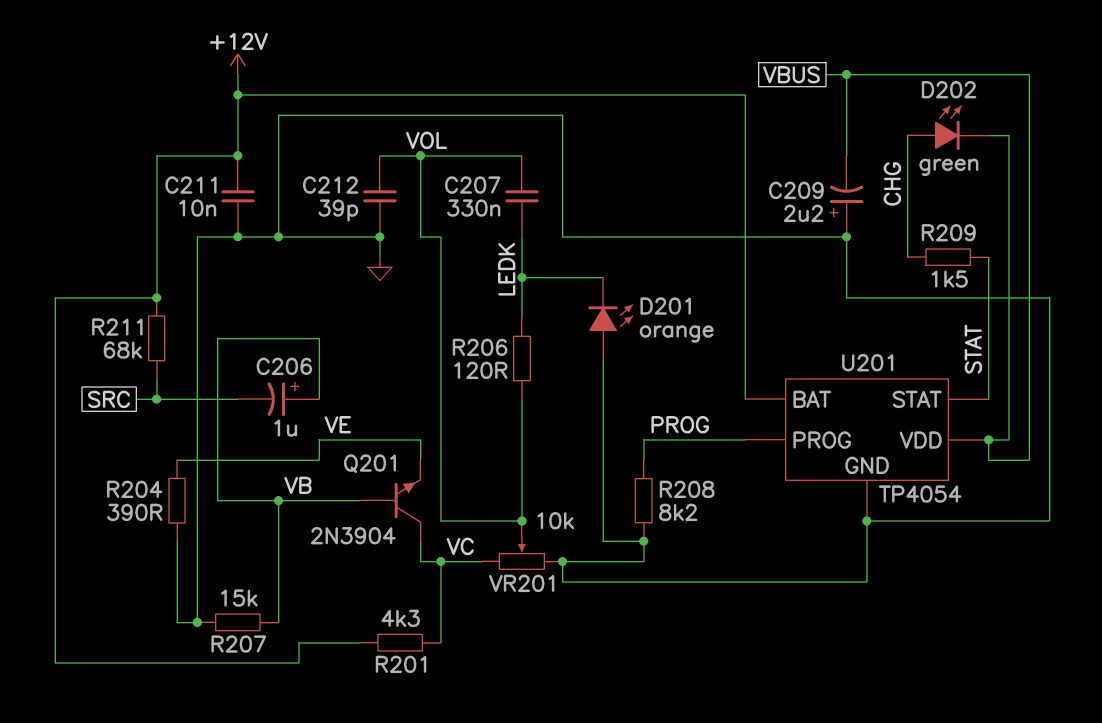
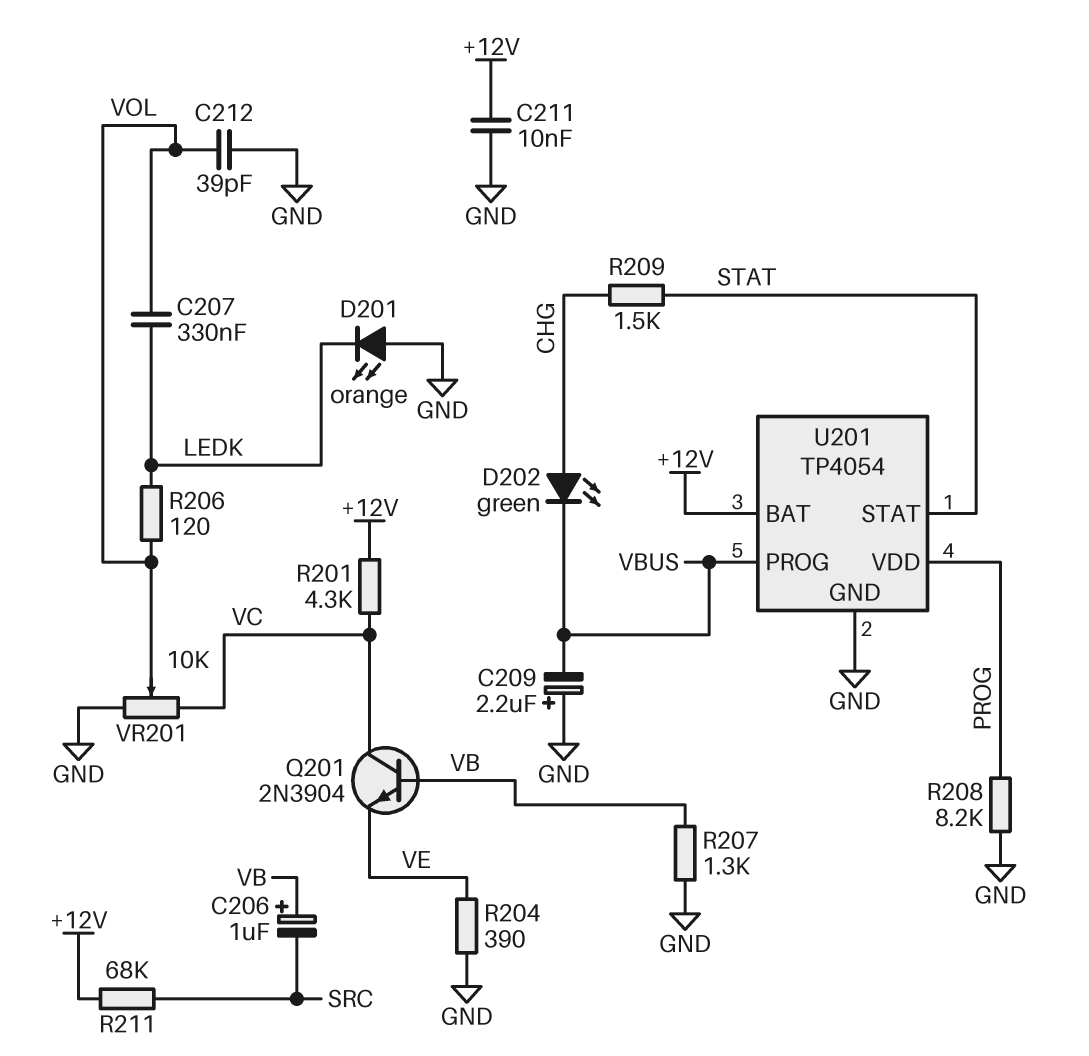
R207: 15k (GND, VB) -> 1.3k (GND, VB)
U201 pin PROG: PROG -> VBUS
U201 pin VDD: VBUS -> PROG

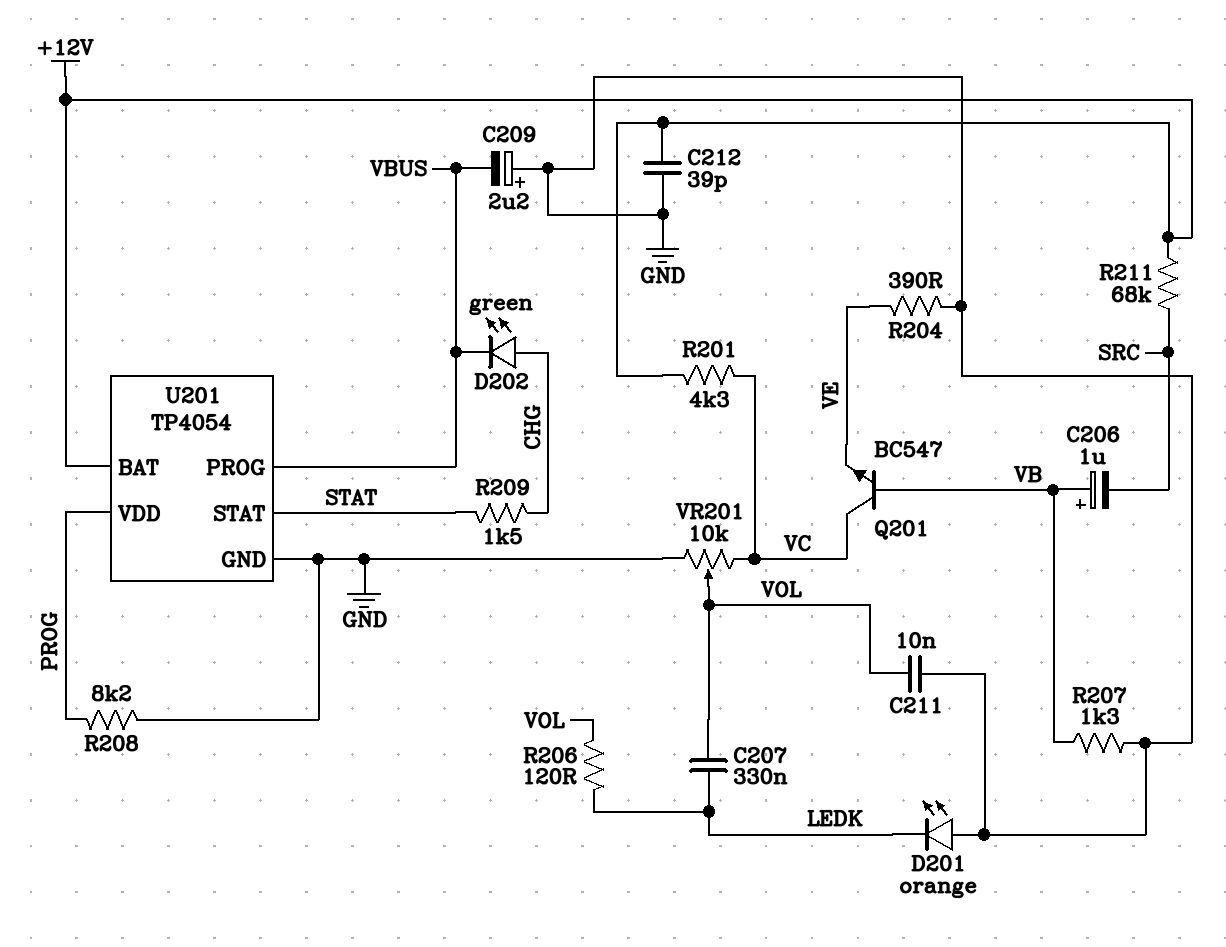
C211: 10nF (+12V, GND) -> 10nF (GND, VOL)
C212: 39pF (GND, VOL) -> 39pF (+12V, GND)
Q201: NPN 2N3904 (B VB, C VC, E VE) -> NPN BC547 (B VB, C VC, E VE)

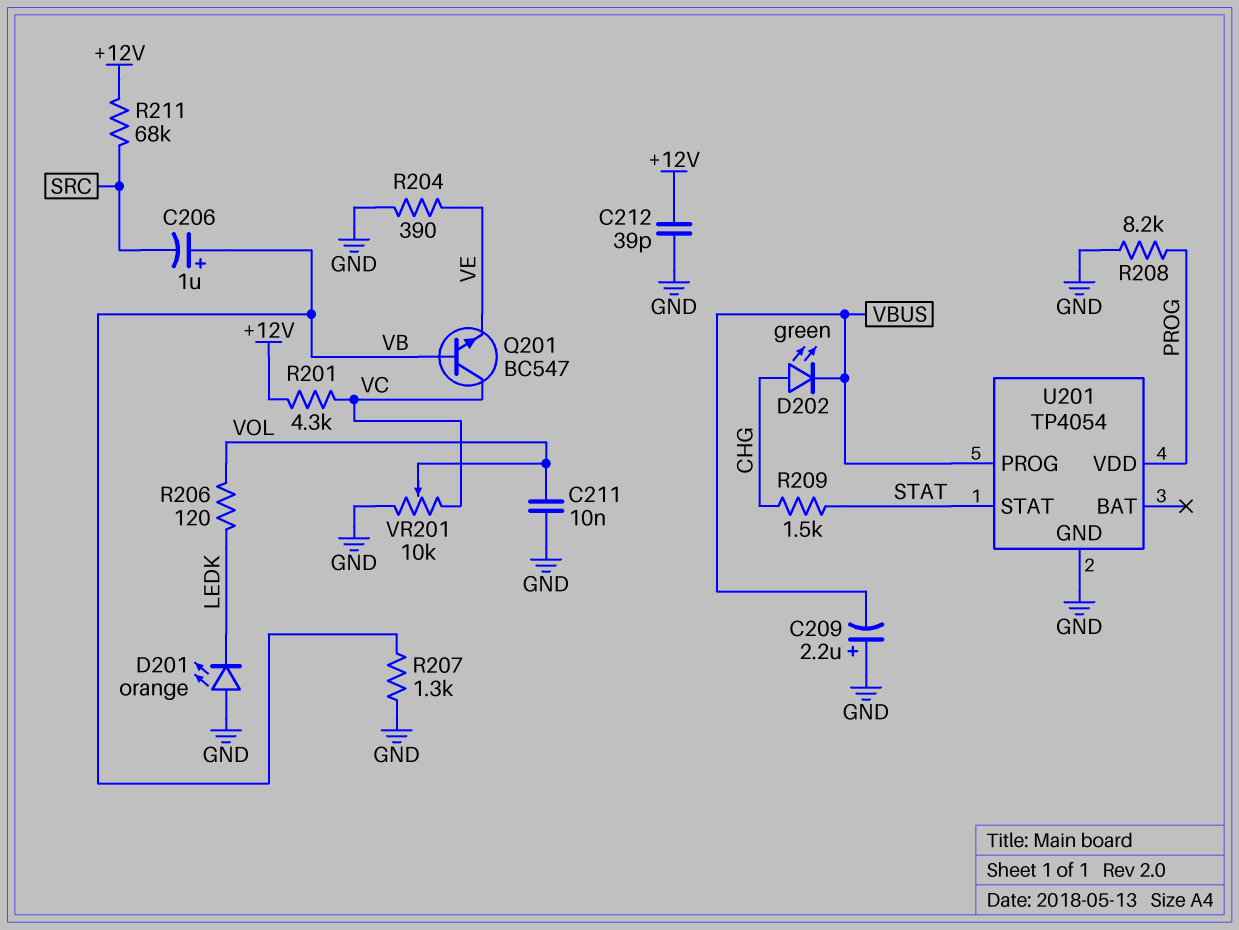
C207: 330nF (LEDK, VOL) -> none
U201 pin BAT: +12V -> none

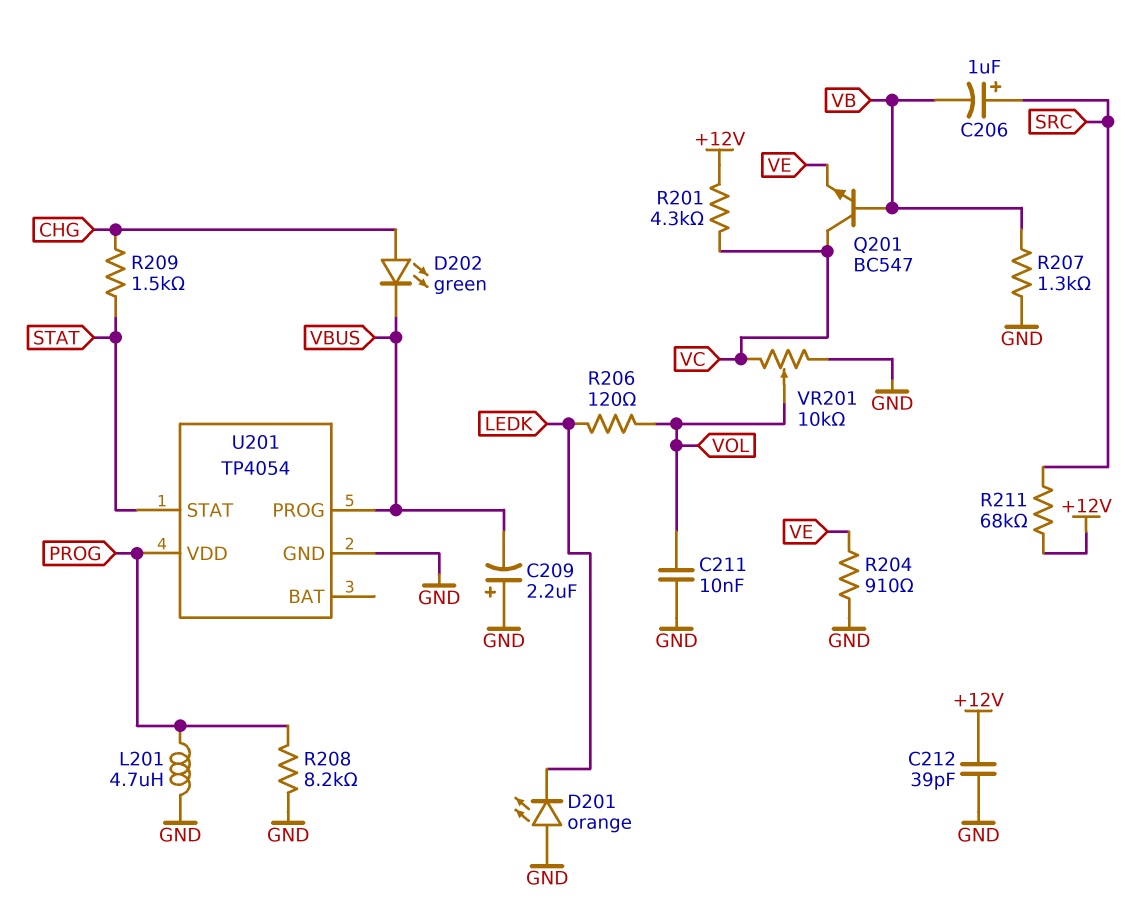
C206: 1uF (plus VB, minus SRC) -> 1uF (plus SRC, minus VB)
L201: none -> 4.7uH (GND, PROG)
R204: 390 (GND, VE) -> 910 (GND, VE)

